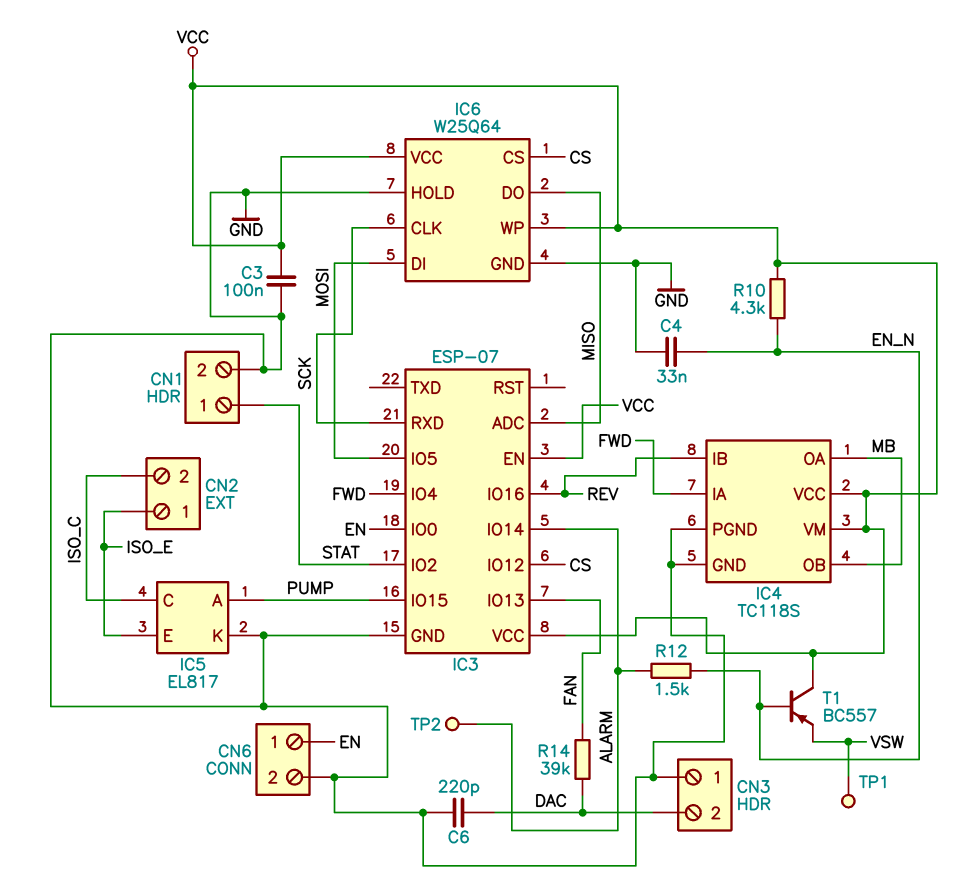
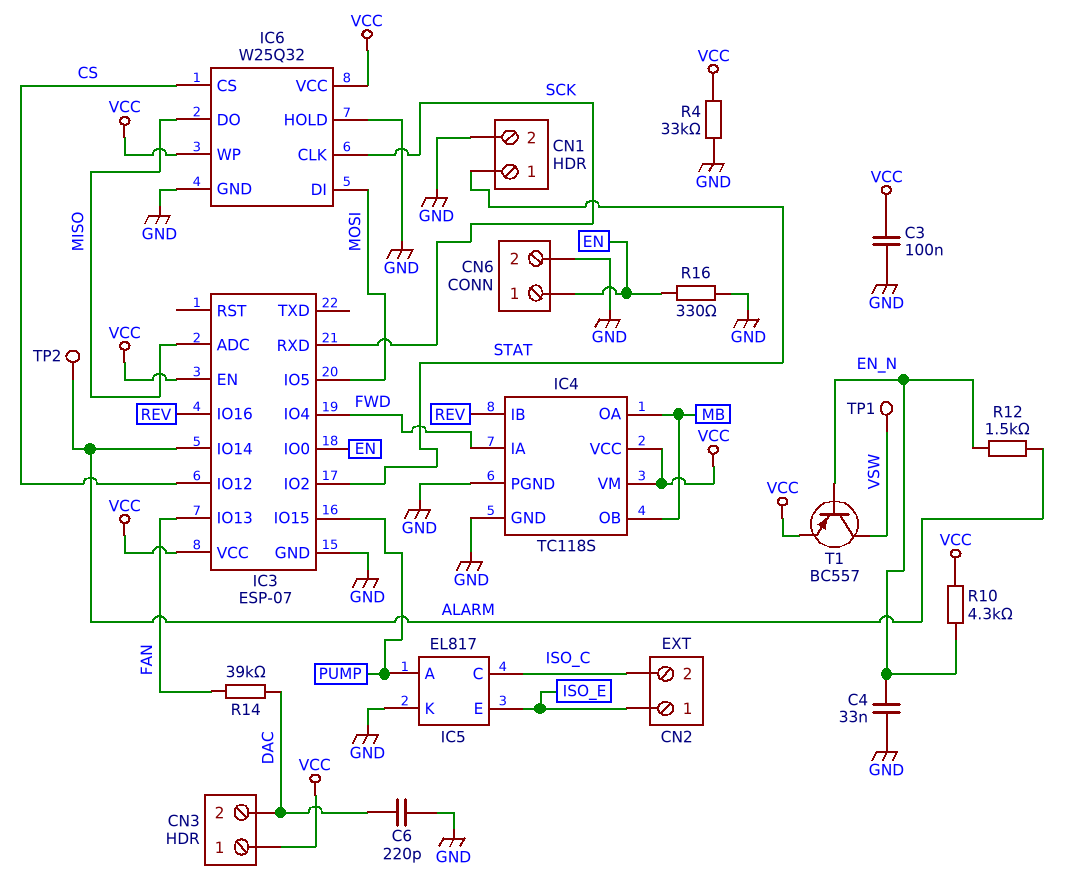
CN3 pin 1: GND -> VCC
IC6: W25Q64 -> W25Q32
R4: none -> 33k (GND, VCC)
R16: none -> 330 (EN, GND)
T1: PNP BC557 (B EN_N, C VCC, E VSW) -> PNP BC557 (B EN_N, C VSW, E VCC)

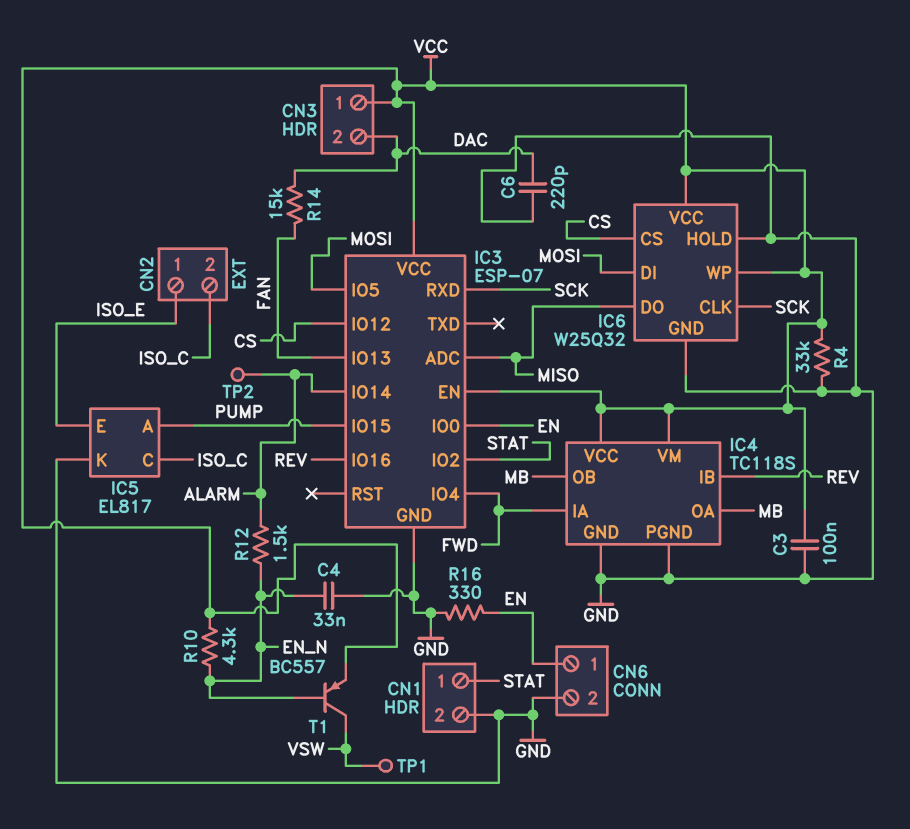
R14: 39k (DAC, FAN) -> 15k (DAC, FAN)

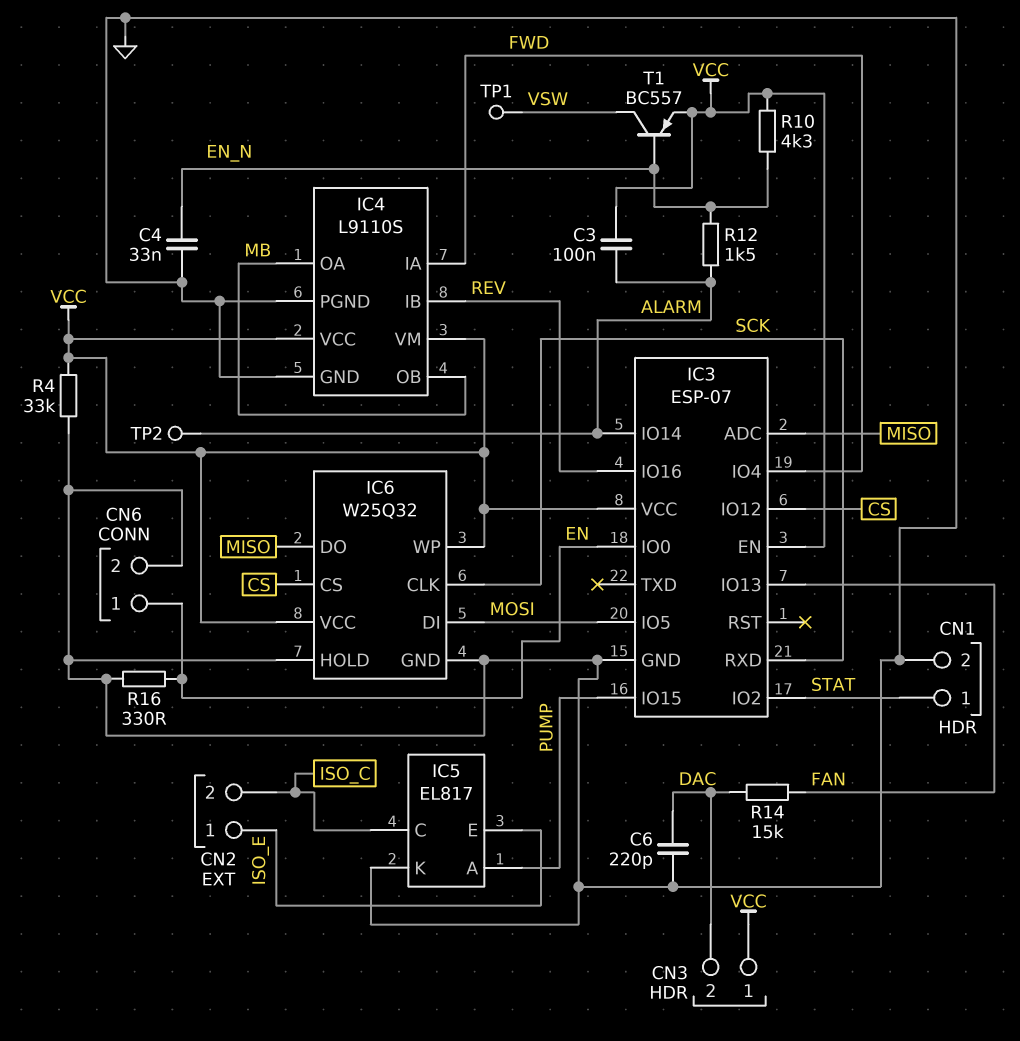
C3: 100nF (GND, VCC) -> 100nF (ALARM, VCC)
IC4: TC118S -> L9110S

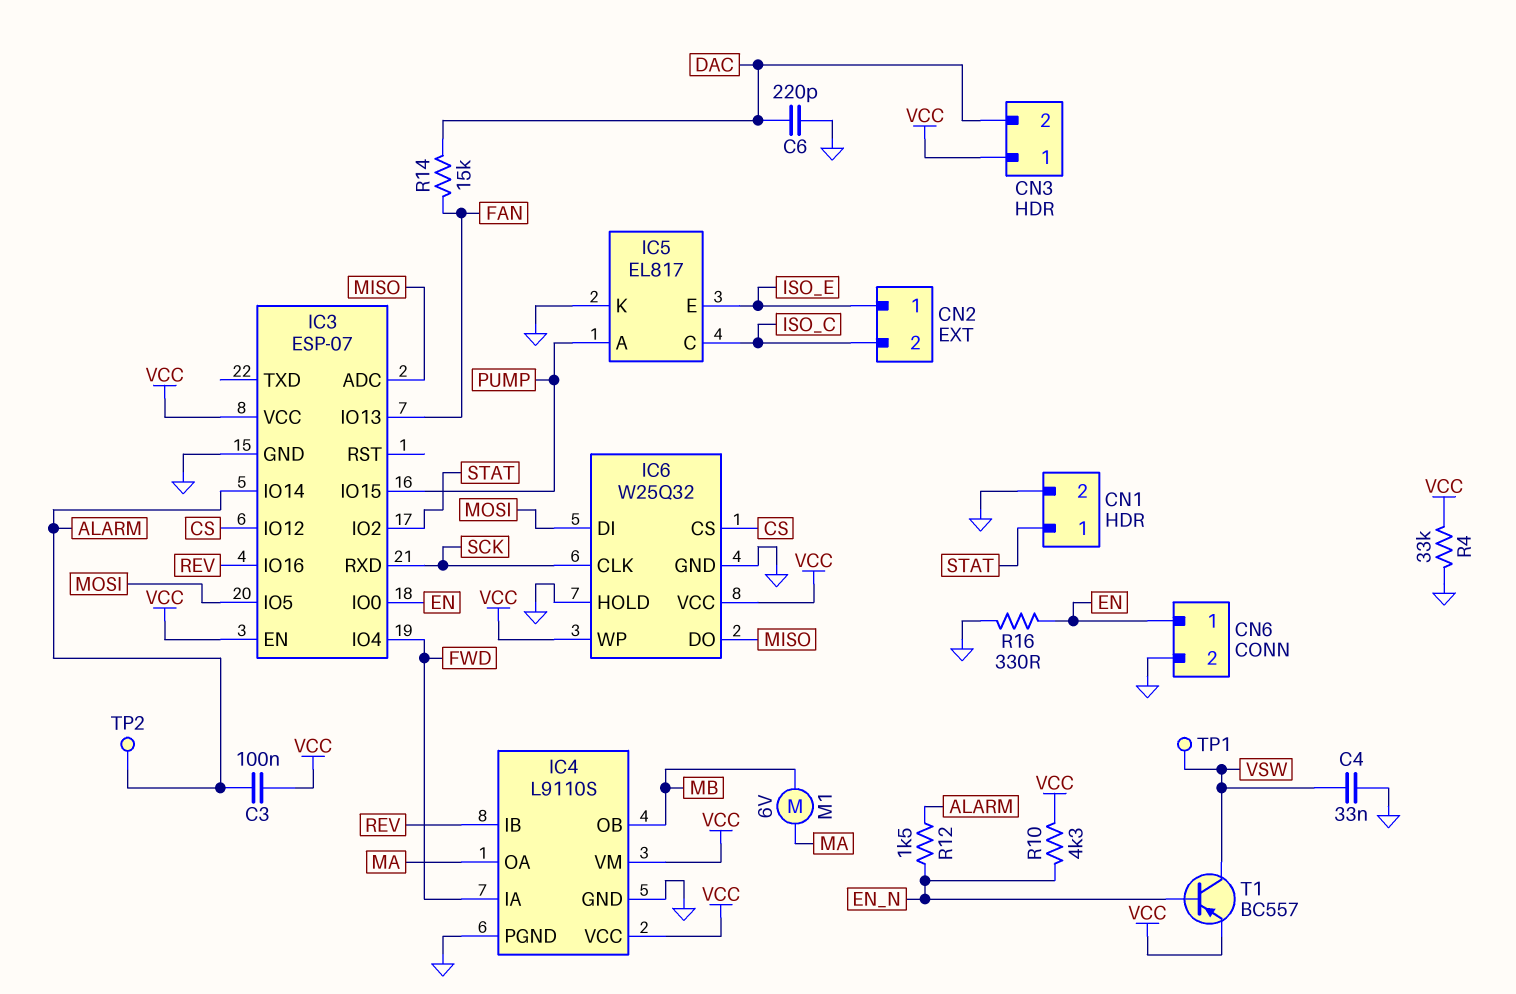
C4: 33nF (EN_N, GND) -> 33nF (GND, VSW)
IC4 pin OA: MB -> MA
M1: none -> motor 6V (MA, MB)

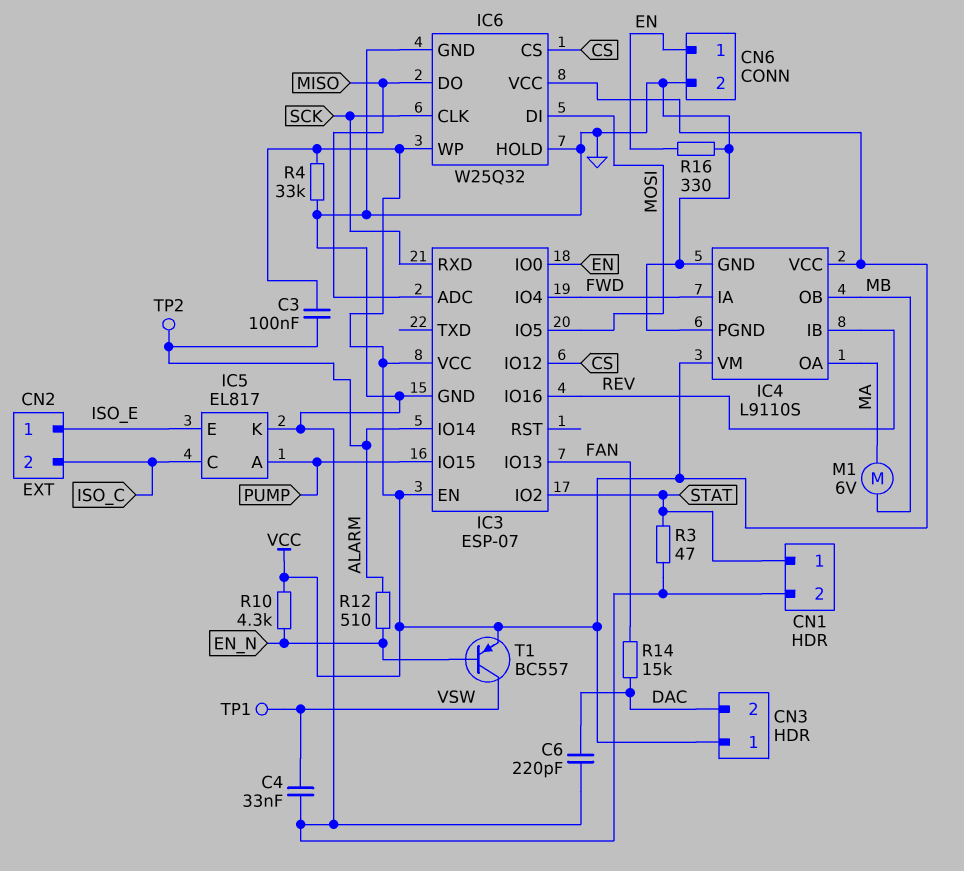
R3: none -> 47 (GND, STAT)
R12: 1.5k (ALARM, EN_N) -> 510 (ALARM, EN_N)

